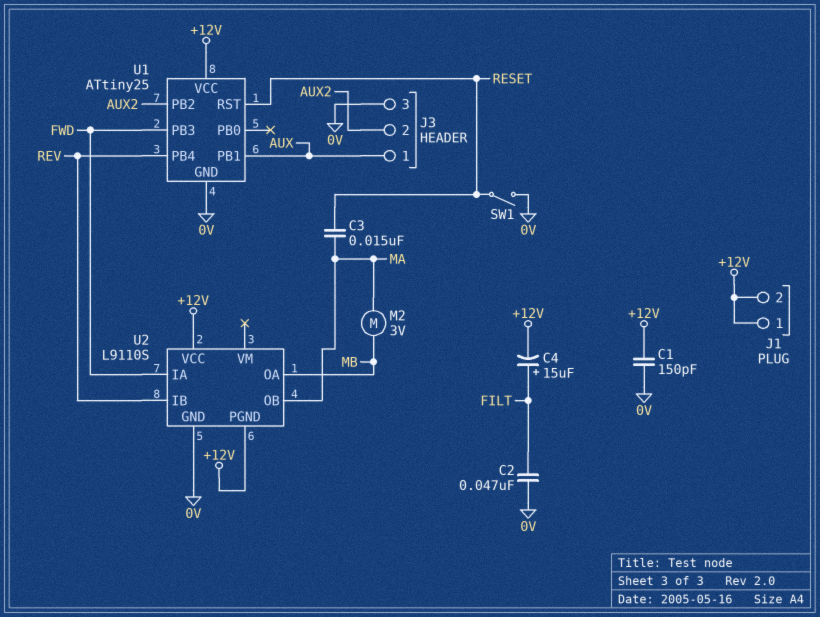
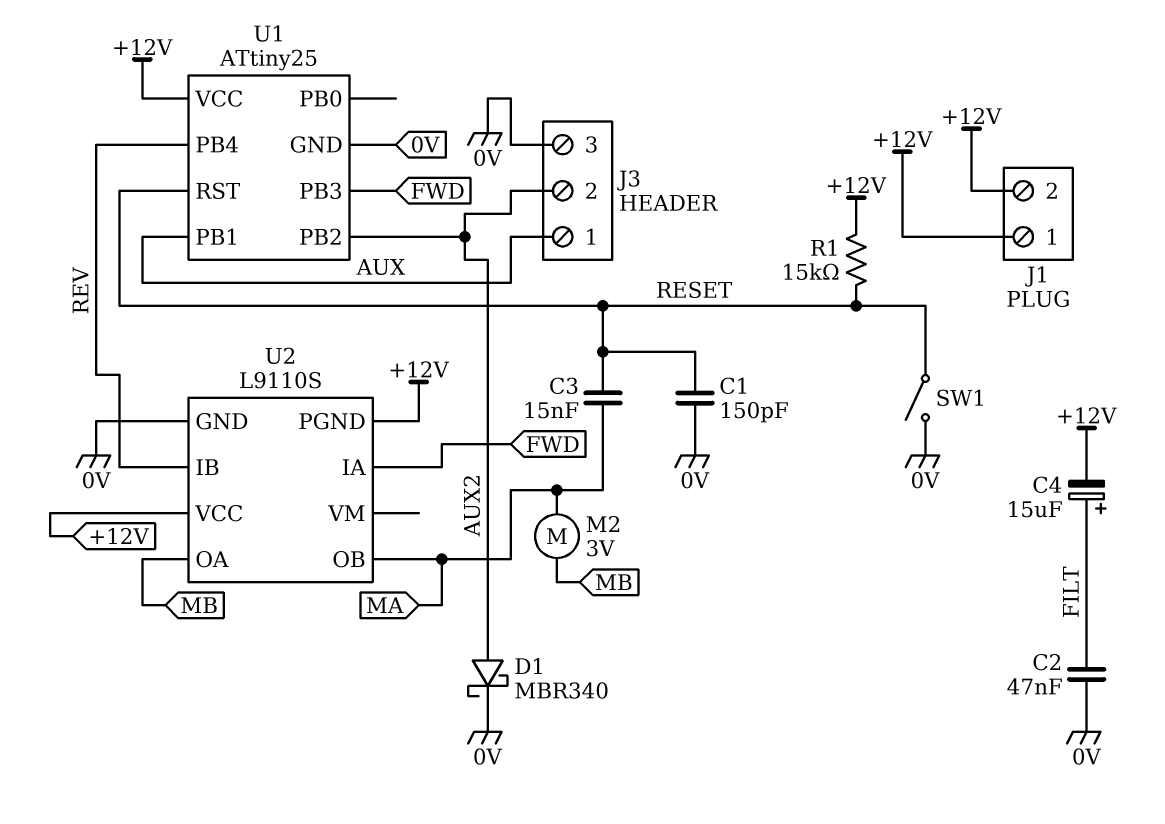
C1: 150pF (+12V, 0V) -> 150pF (0V, RESET)
D1: none -> schottky MBR340 (A AUX2, K 0V)
R1: none -> 15k (+12V, RESET)

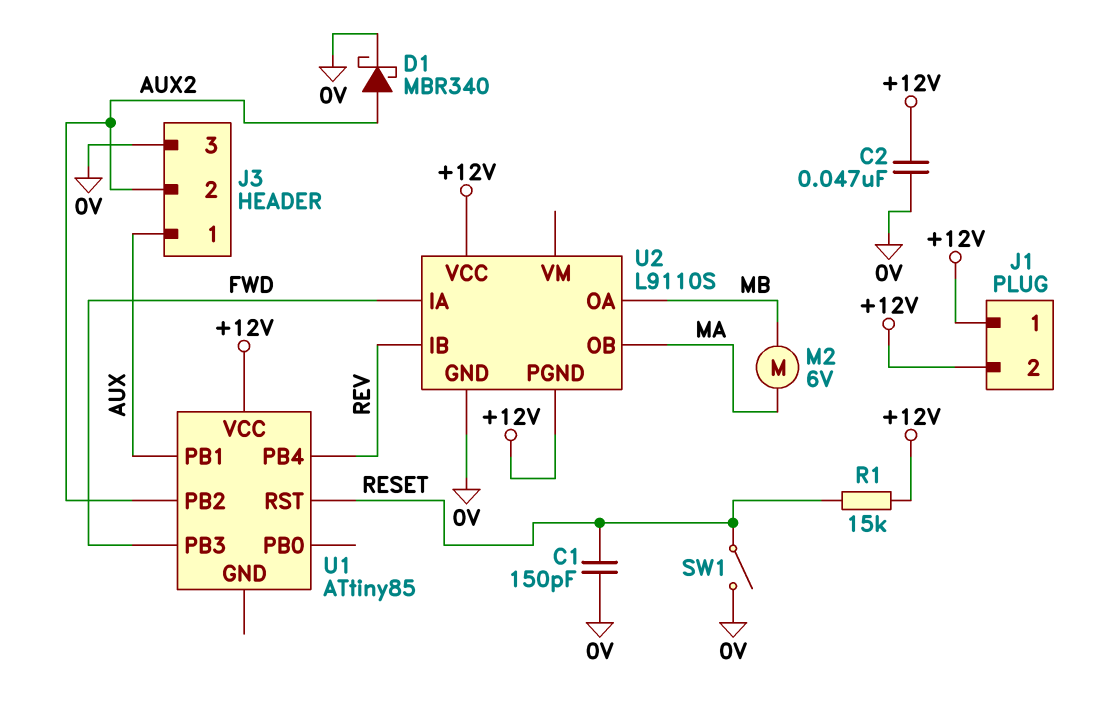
C2: 47nF (0V, FILT) -> 47nF (+12V, 0V)
C3: 15nF (MA, RESET) -> none
C4: 15uF (plus FILT, minus +12V) -> none
M2: motor 3V (MA, MB) -> motor 6V (MA, MB)
U1: ATtiny25 -> ATtiny85
U1 pin GND: 0V -> none

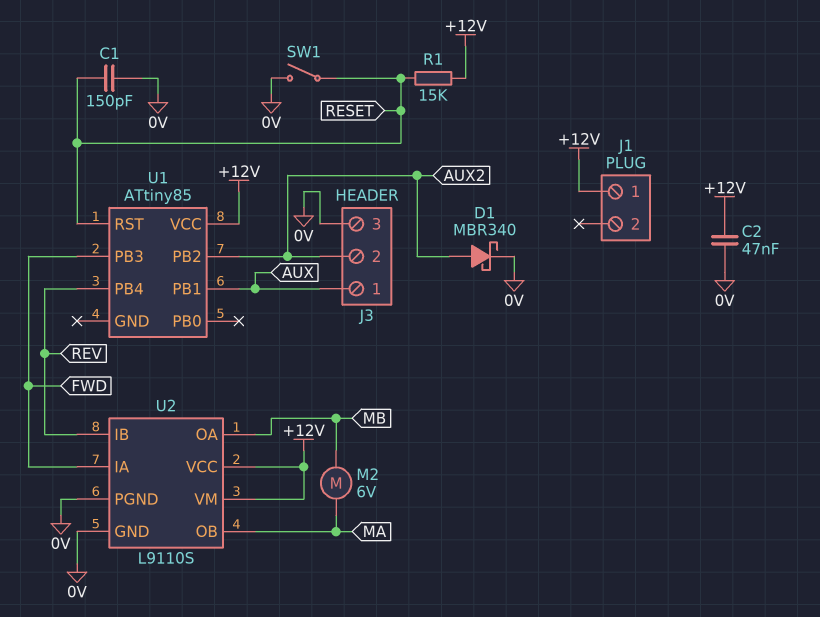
J1 pin 2: +12V -> none
U2 pin PGND: +12V -> 0V
U2 pin VM: none -> +12V

